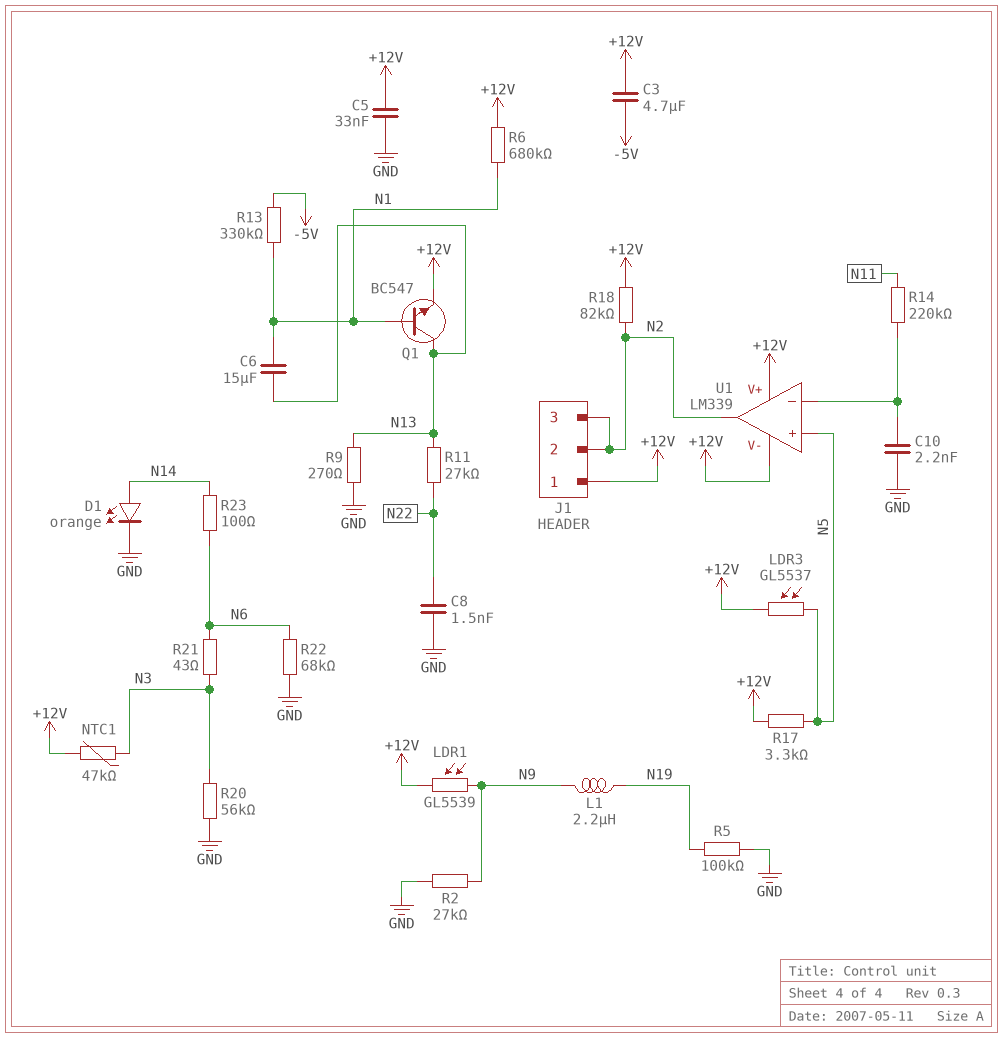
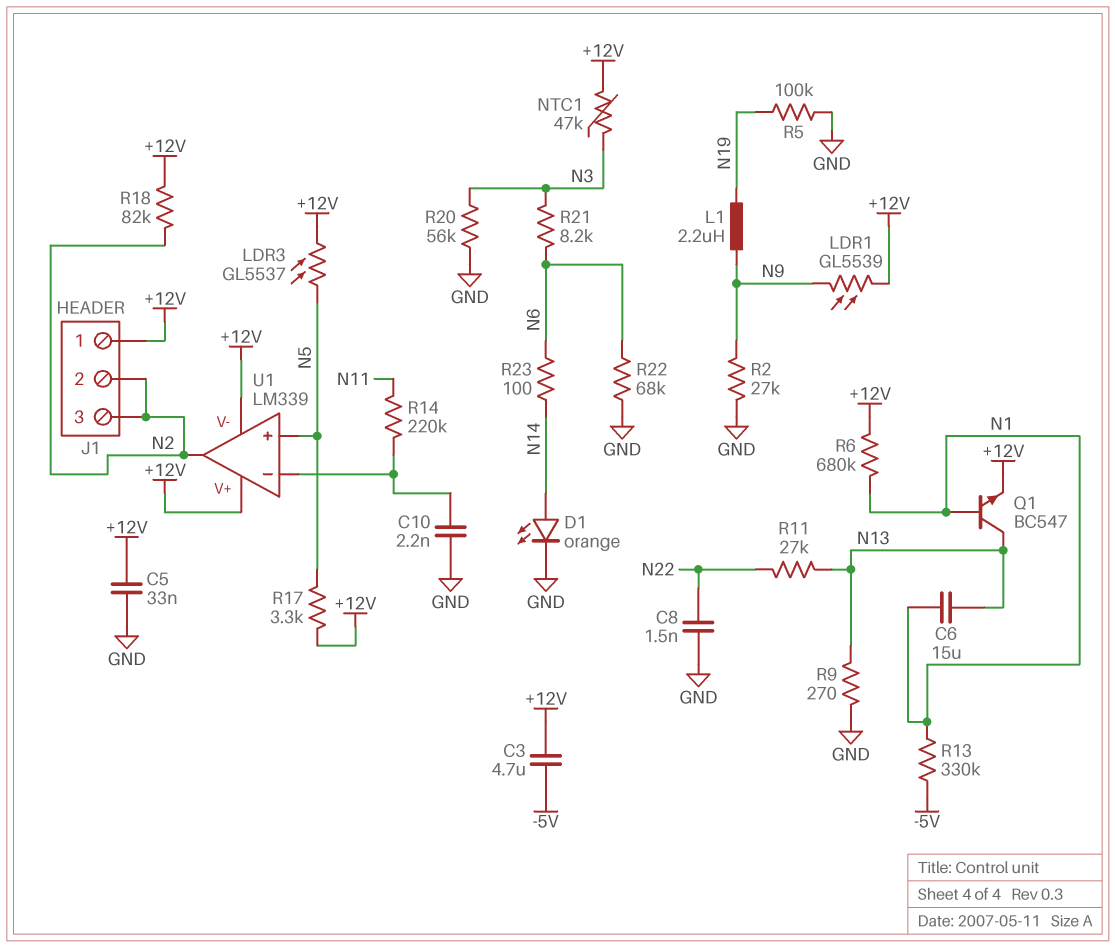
R21: 43 (N3, N6) -> 8.2k (N3, N6)

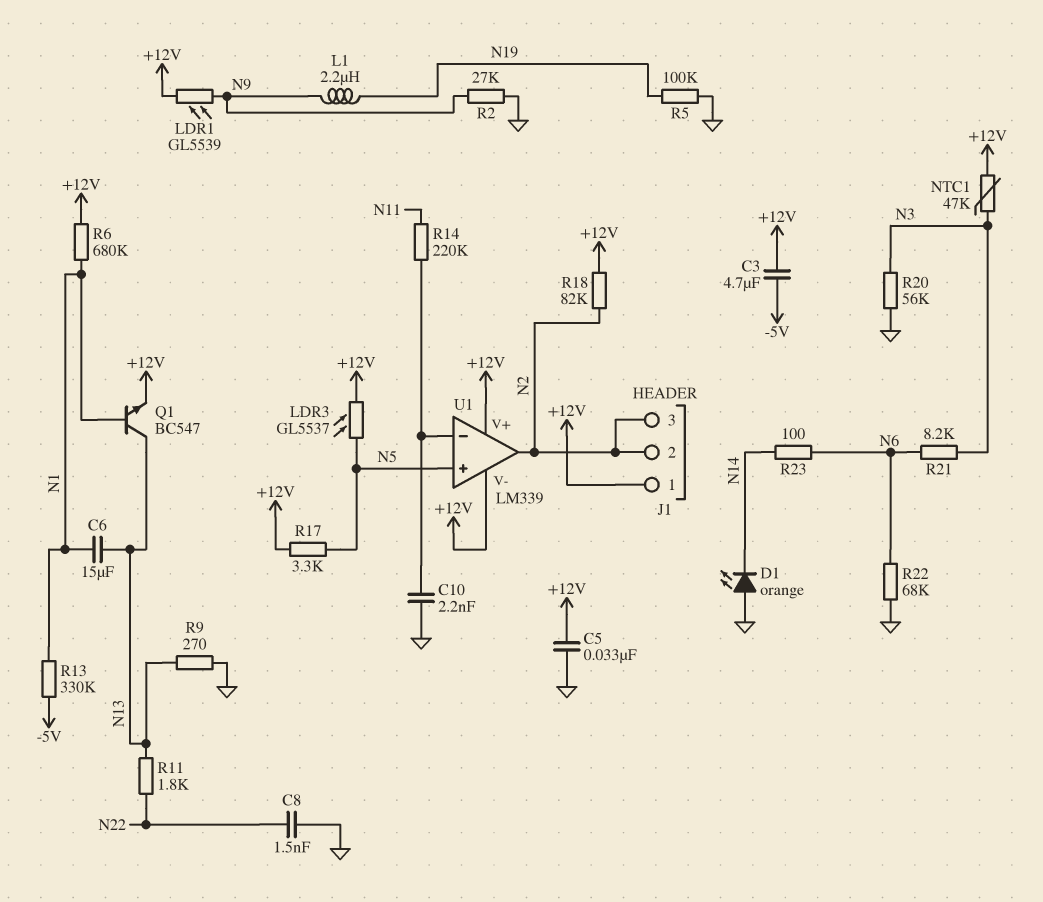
D1: LED orange (A N14, K GND) -> LED orange (A GND, K N14)
R11: 27k (N13, N22) -> 1.8k (N13, N22)

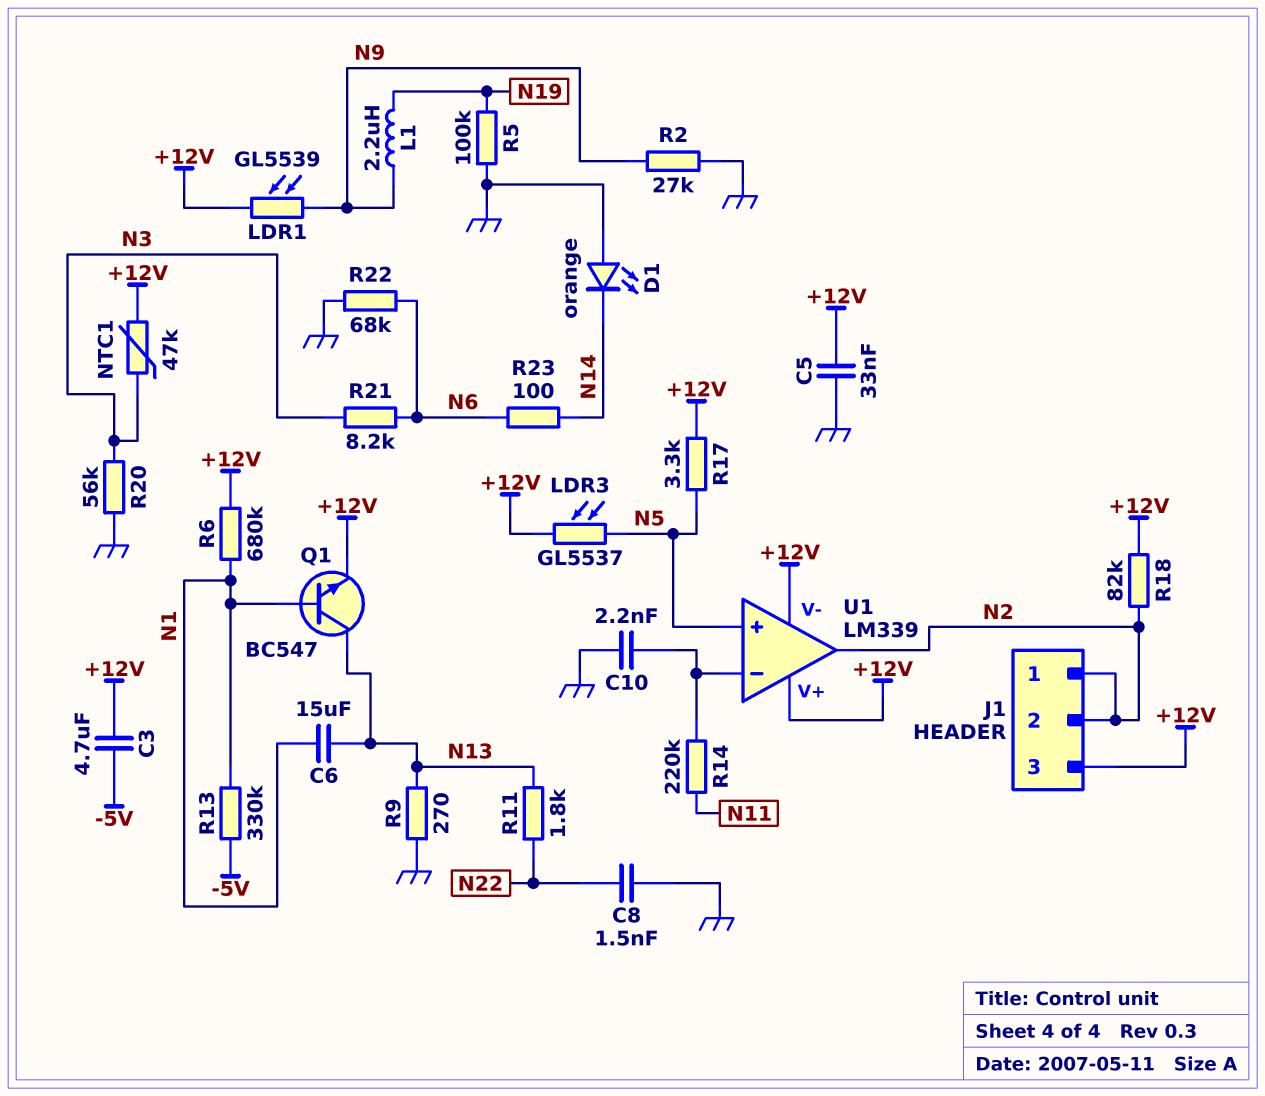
J1 pin 1: +12V -> N2
J1 pin 3: N2 -> +12V

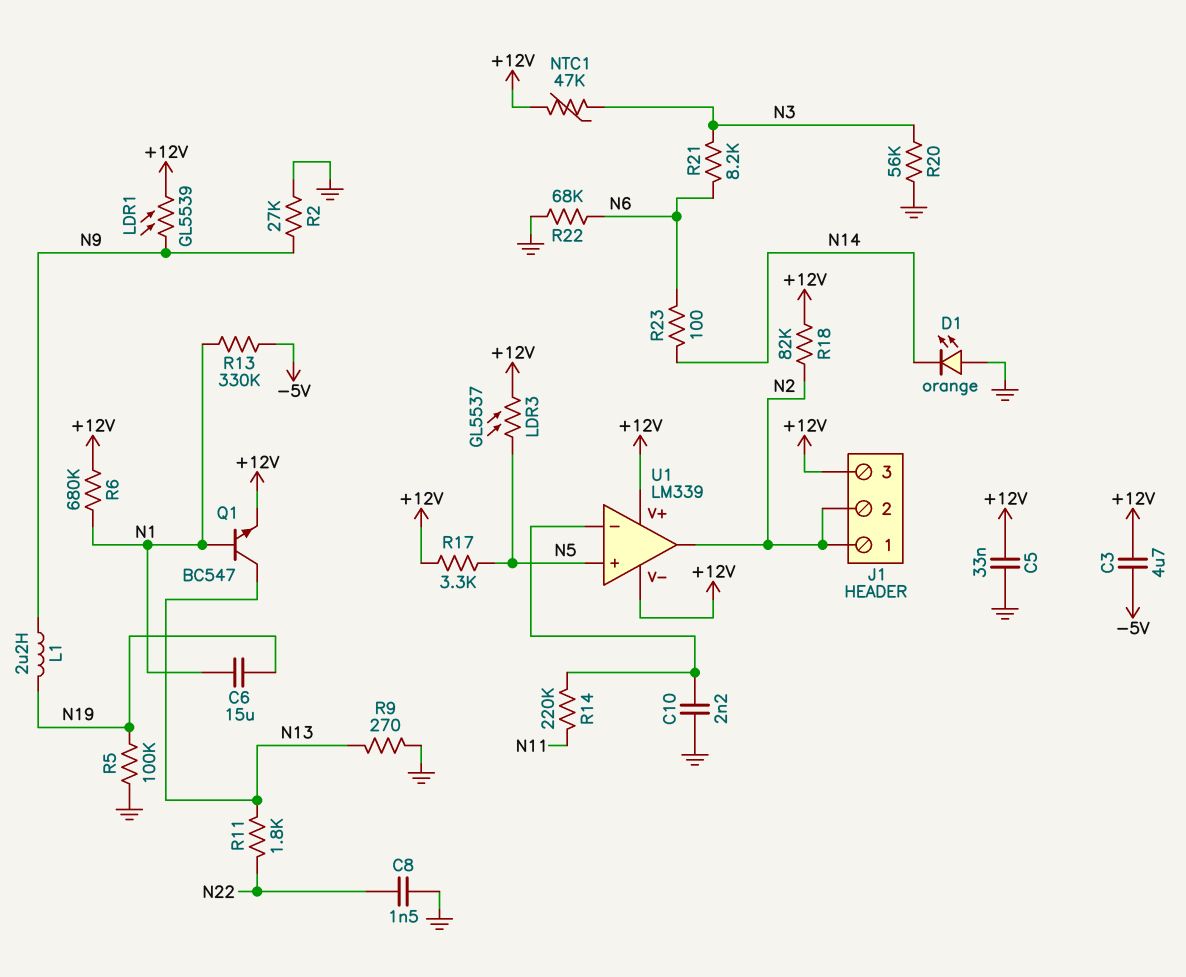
C6: 15uF (N1, N13) -> 15uF (N1, N19)

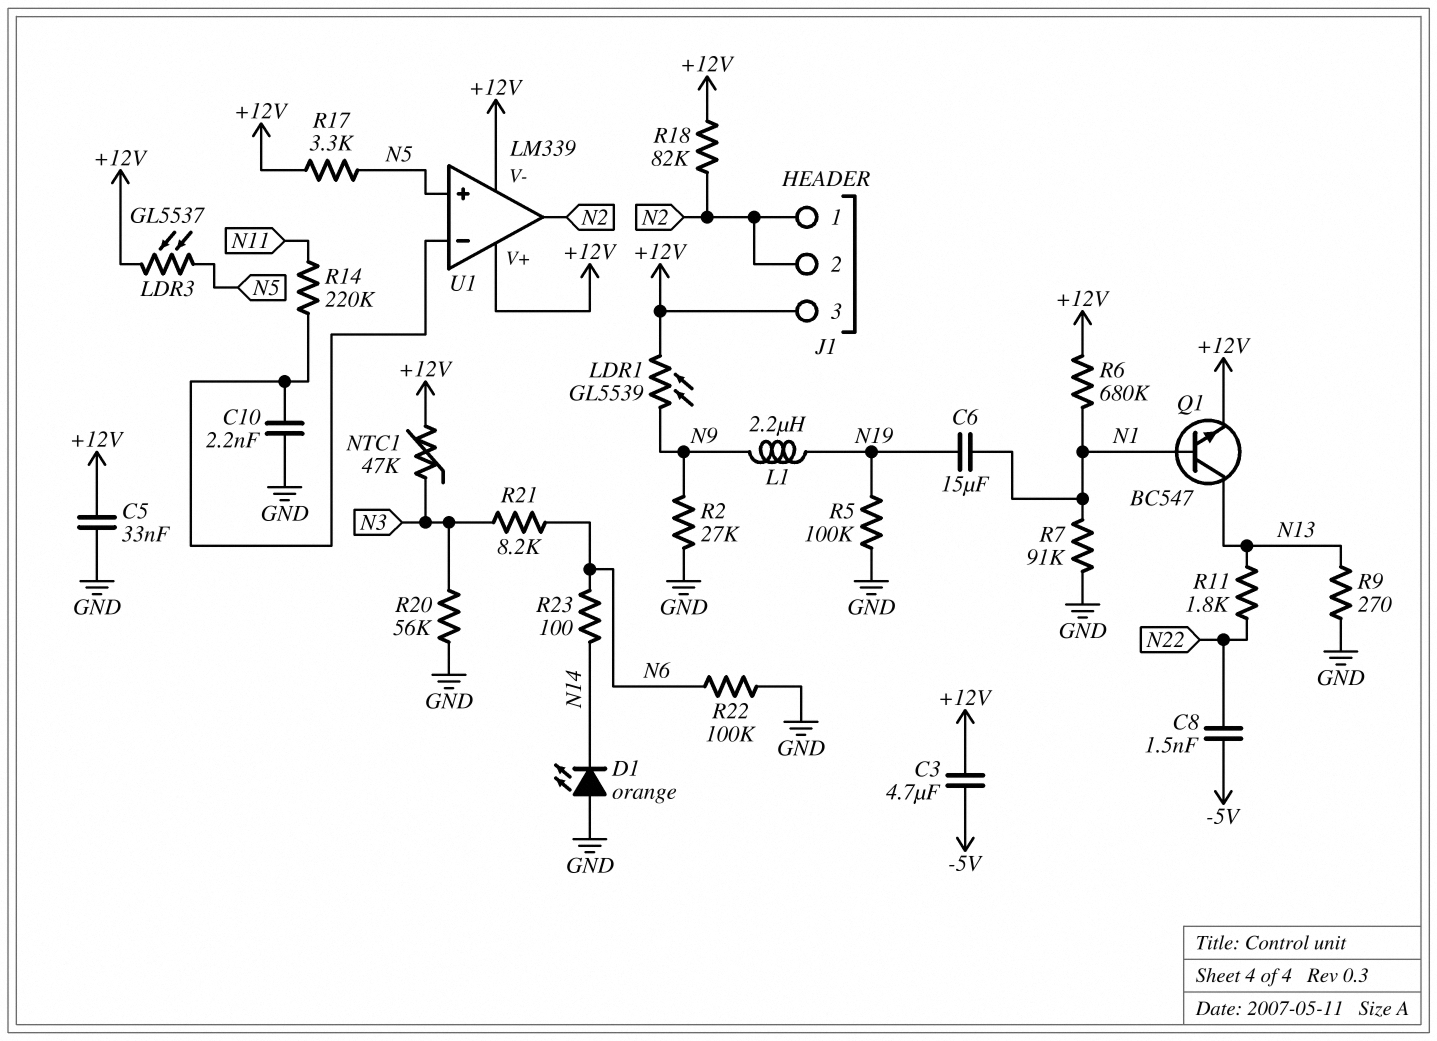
C8: 1.5nF (GND, N22) -> 1.5nF (-5V, N22)
R7: none -> 91k (GND, N1)
R13: 330k (-5V, N1) -> none
R22: 68k (GND, N6) -> 100k (GND, N6)

